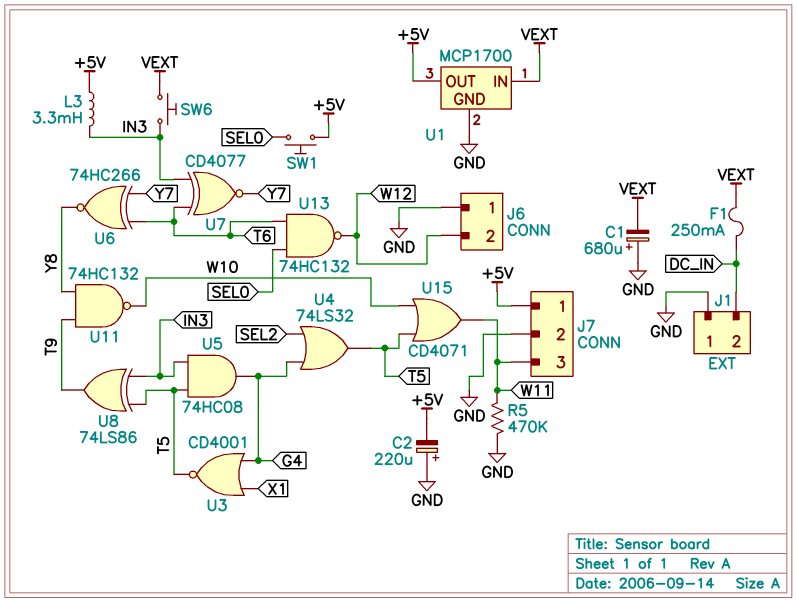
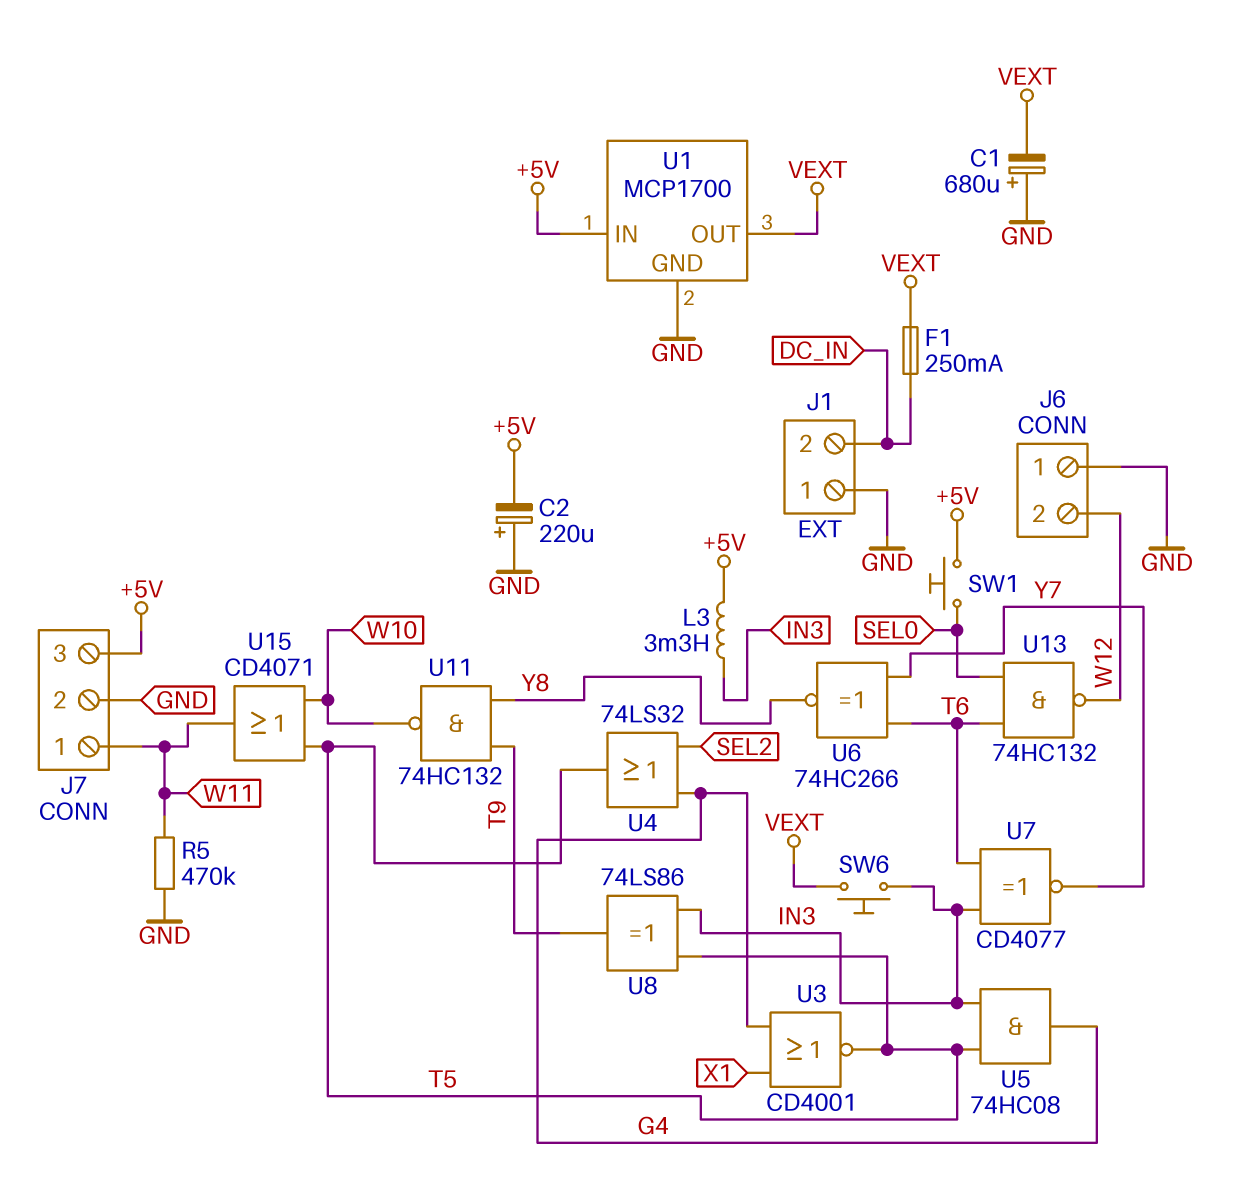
J7 pin 1: +5V -> W11
J7 pin 3: W11 -> +5V
U1 pin IN: VEXT -> +5V
U1 pin OUT: +5V -> VEXT

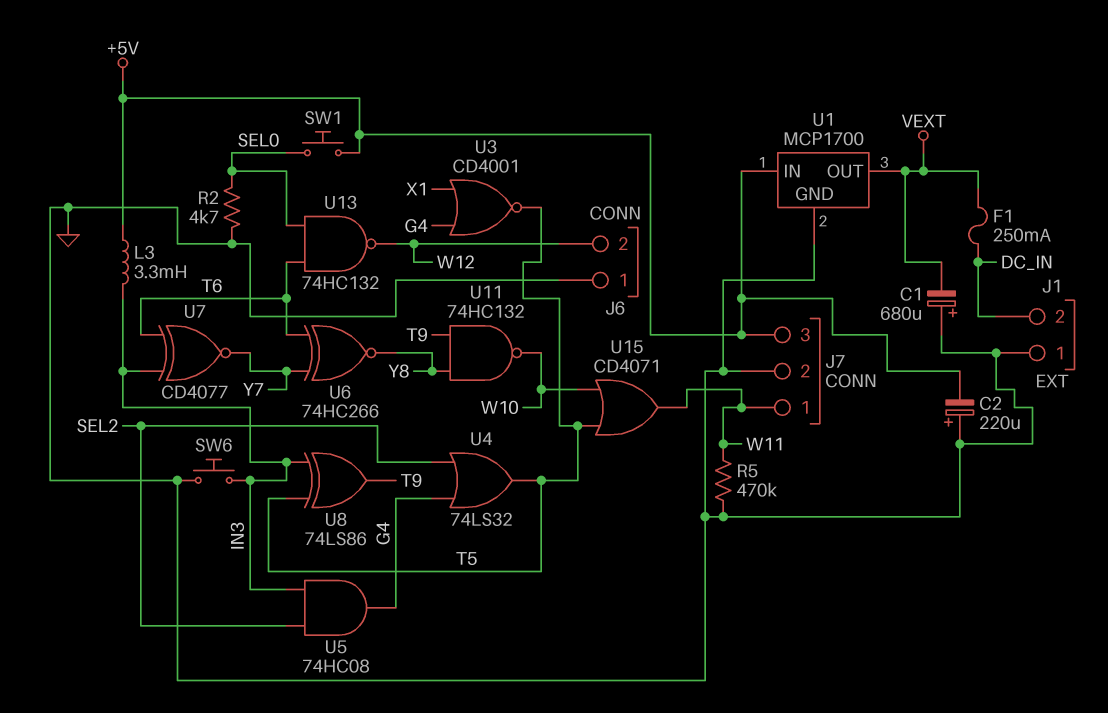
R2: none -> 4.7k (GND, SEL0)
SW6: button (IN3, VEXT) -> button (GND, IN3)
U5: AND 74HC08 (in IN3, in T5, out G4) -> AND 74HC08 (in IN3, in SEL2, out G4)

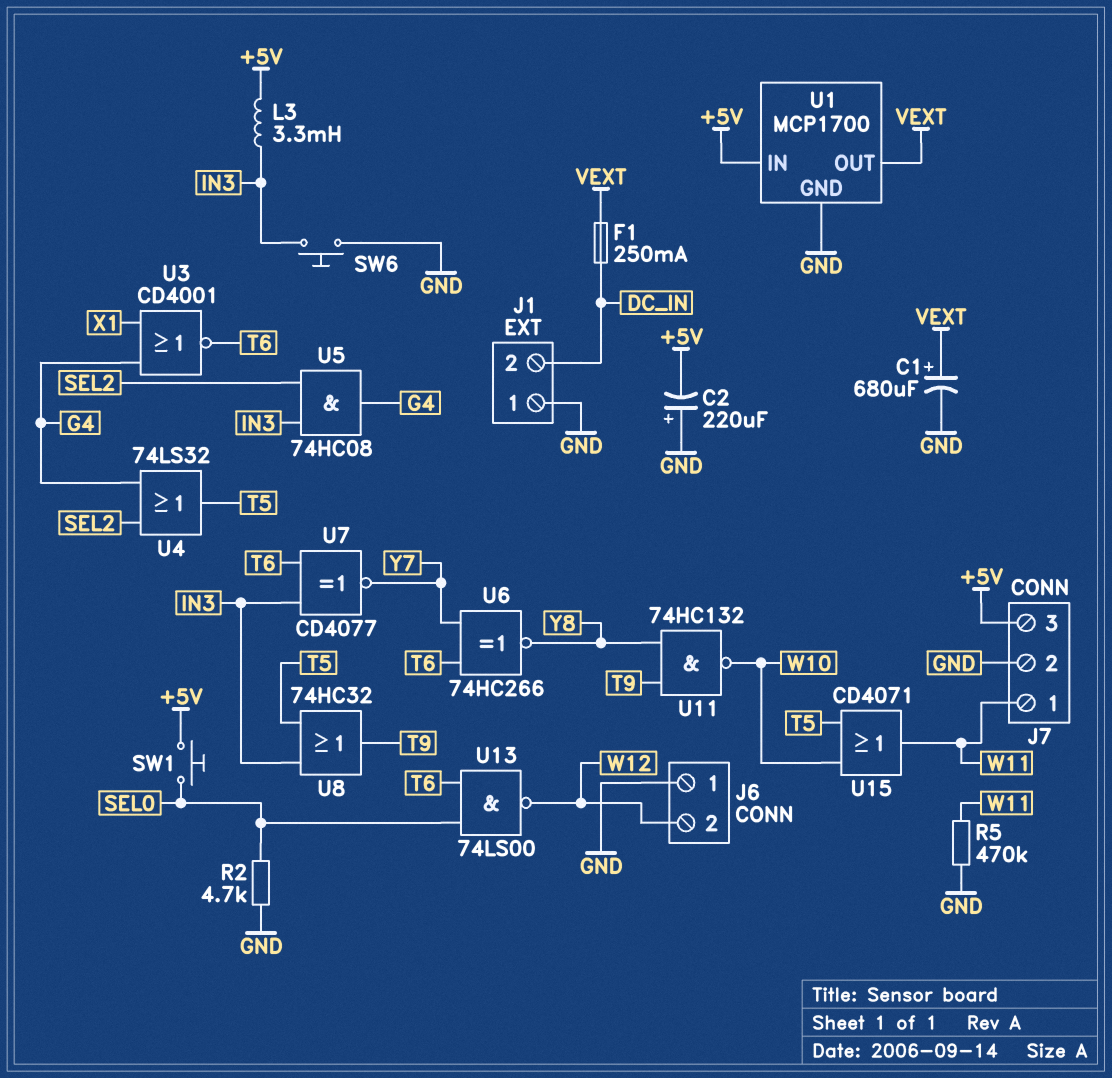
C1: 680uF (plus GND, minus VEXT) -> 680uF (plus VEXT, minus GND)
U3: NOR CD4001 (in G4, in X1, out T5) -> NOR CD4001 (in G4, in X1, out T6)
U8: XOR 74LS86 (in IN3, in T5, out T9) -> OR 74HC32 (in IN3, in T5, out T9)
U13: NAND 74HC132 (in SEL0, in T6, out W12) -> NAND 74LS00 (in SEL0, in T6, out W12)

